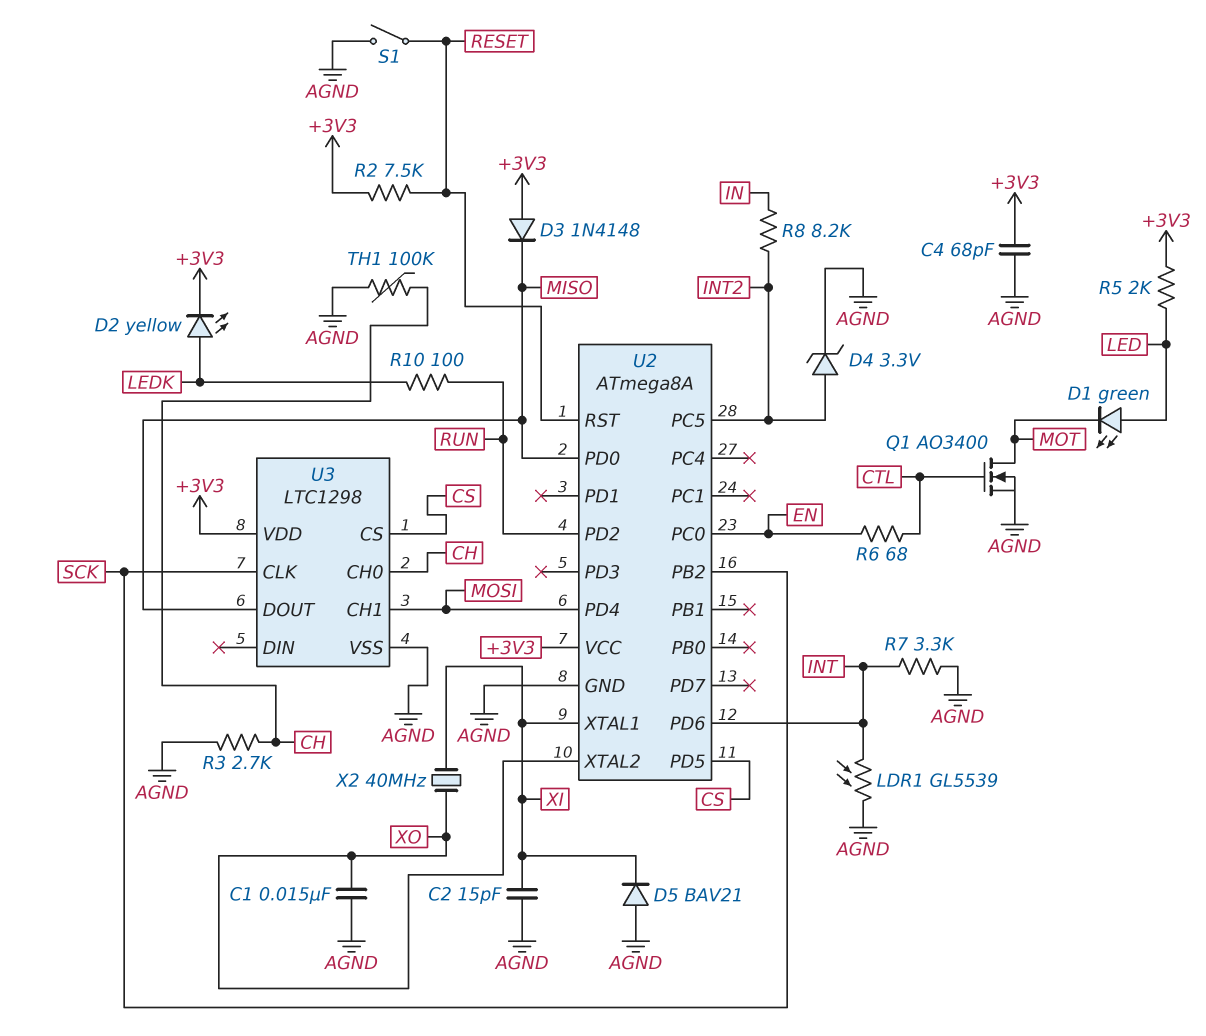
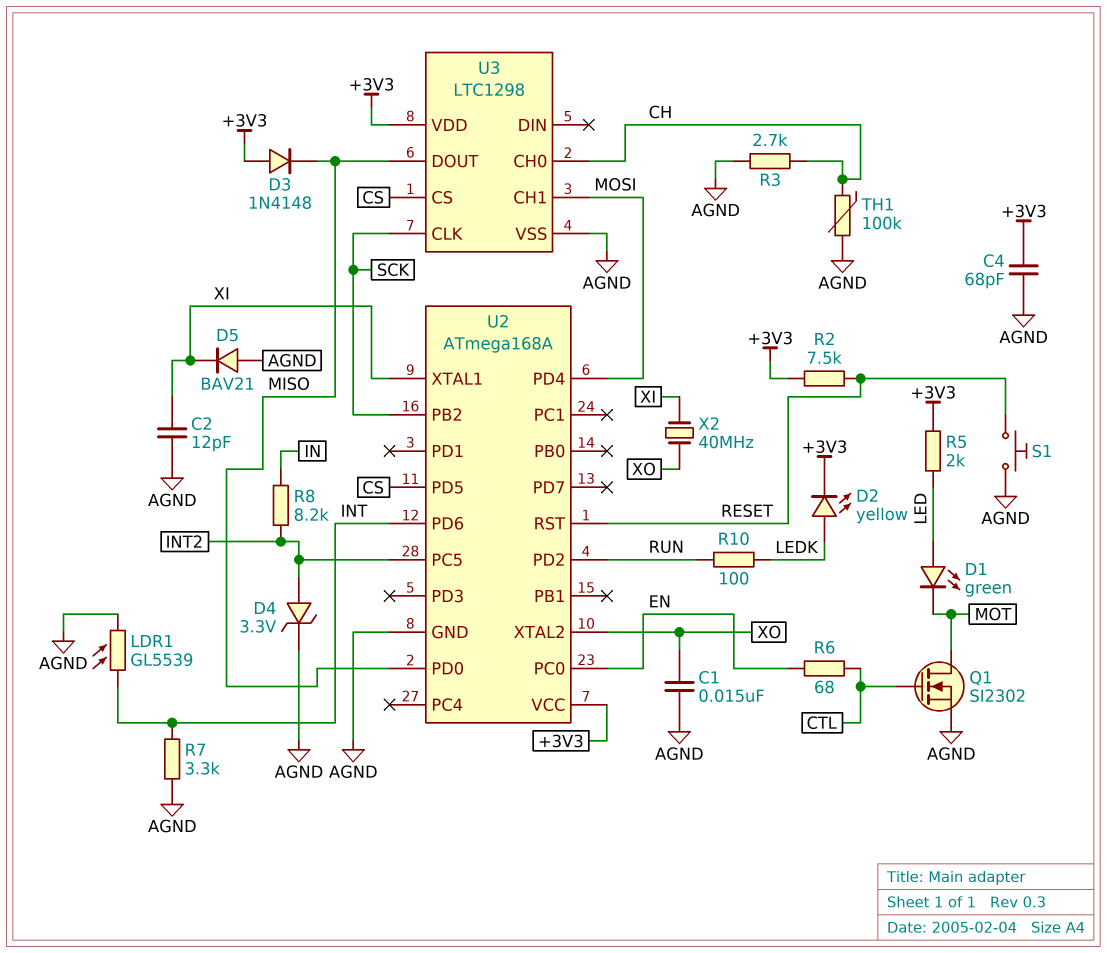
C2: 15pF (AGND, XI) -> 12pF (AGND, XI)
Q1: NMOS AO3400 (G CTL, D MOT, S AGND) -> NMOS SI2302 (G CTL, D MOT, S AGND)
S1: switch (AGND, RESET) -> button (AGND, RESET)
U2: ATmega8A -> ATmega168A

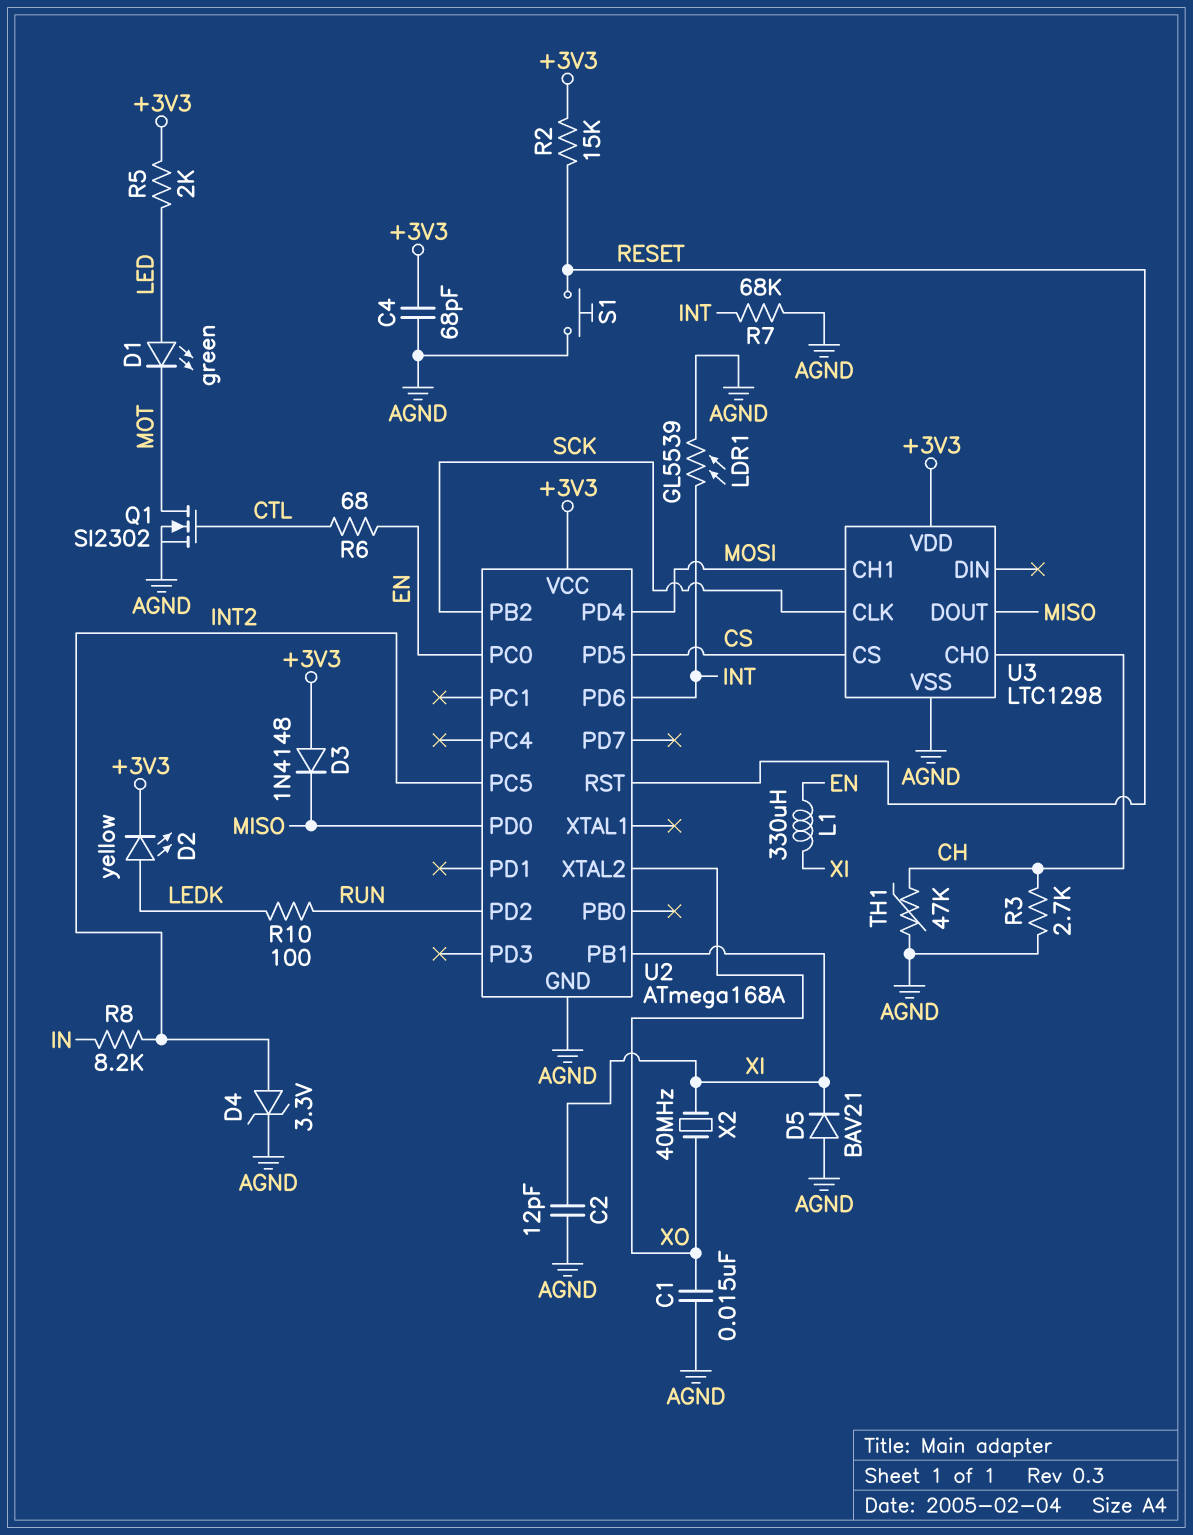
L1: none -> 330uH (EN, XI)
R2: 7.5k (+3V3, RESET) -> 15k (+3V3, RESET)
R7: 3.3k (AGND, INT) -> 68k (AGND, INT)
TH1: 100k (AGND, CH) -> 47k (AGND, CH)
U2 pin PB1: none -> XI
U2 pin XTAL1: XI -> none

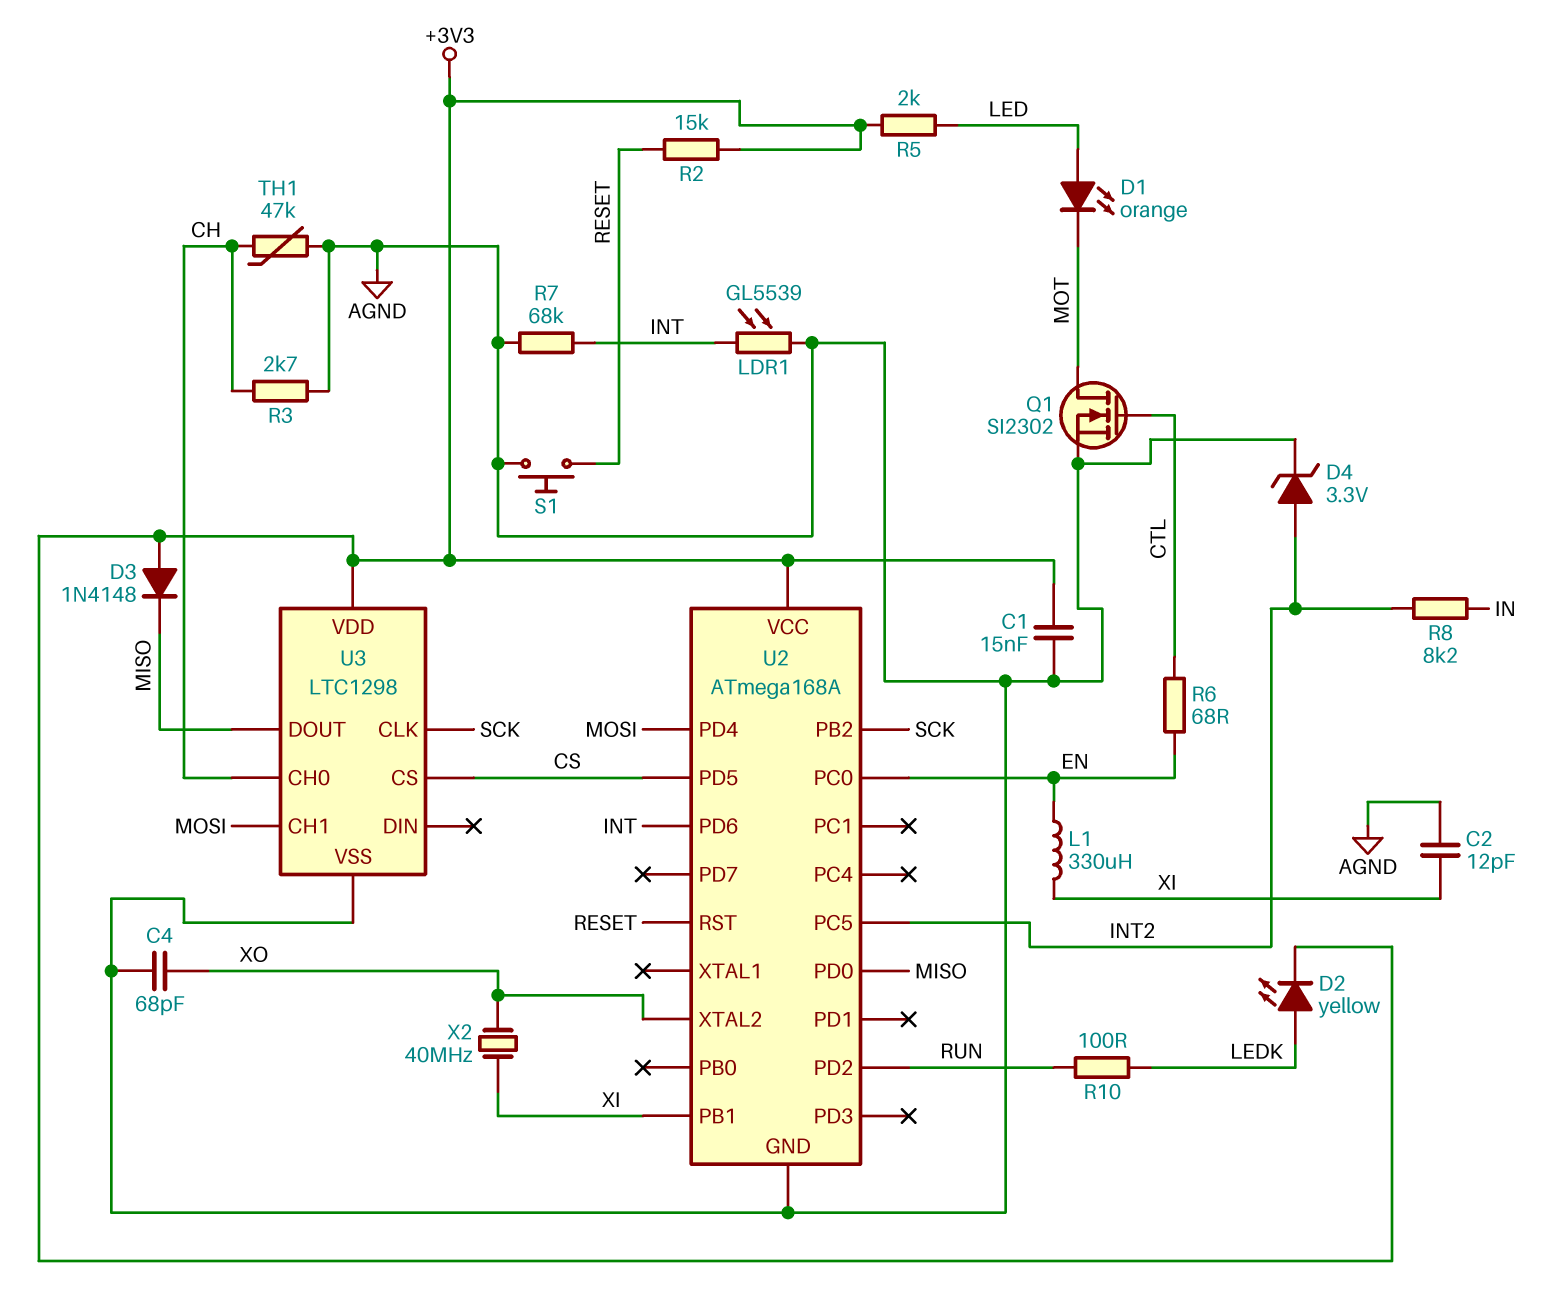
C1: 15nF (AGND, XO) -> 15nF (+3V3, AGND)
C4: 68pF (+3V3, AGND) -> 68pF (AGND, XO)
D1: LED green (A LED, K MOT) -> LED orange (A LED, K MOT)
D5: diode BAV21 (A AGND, K XI) -> none

